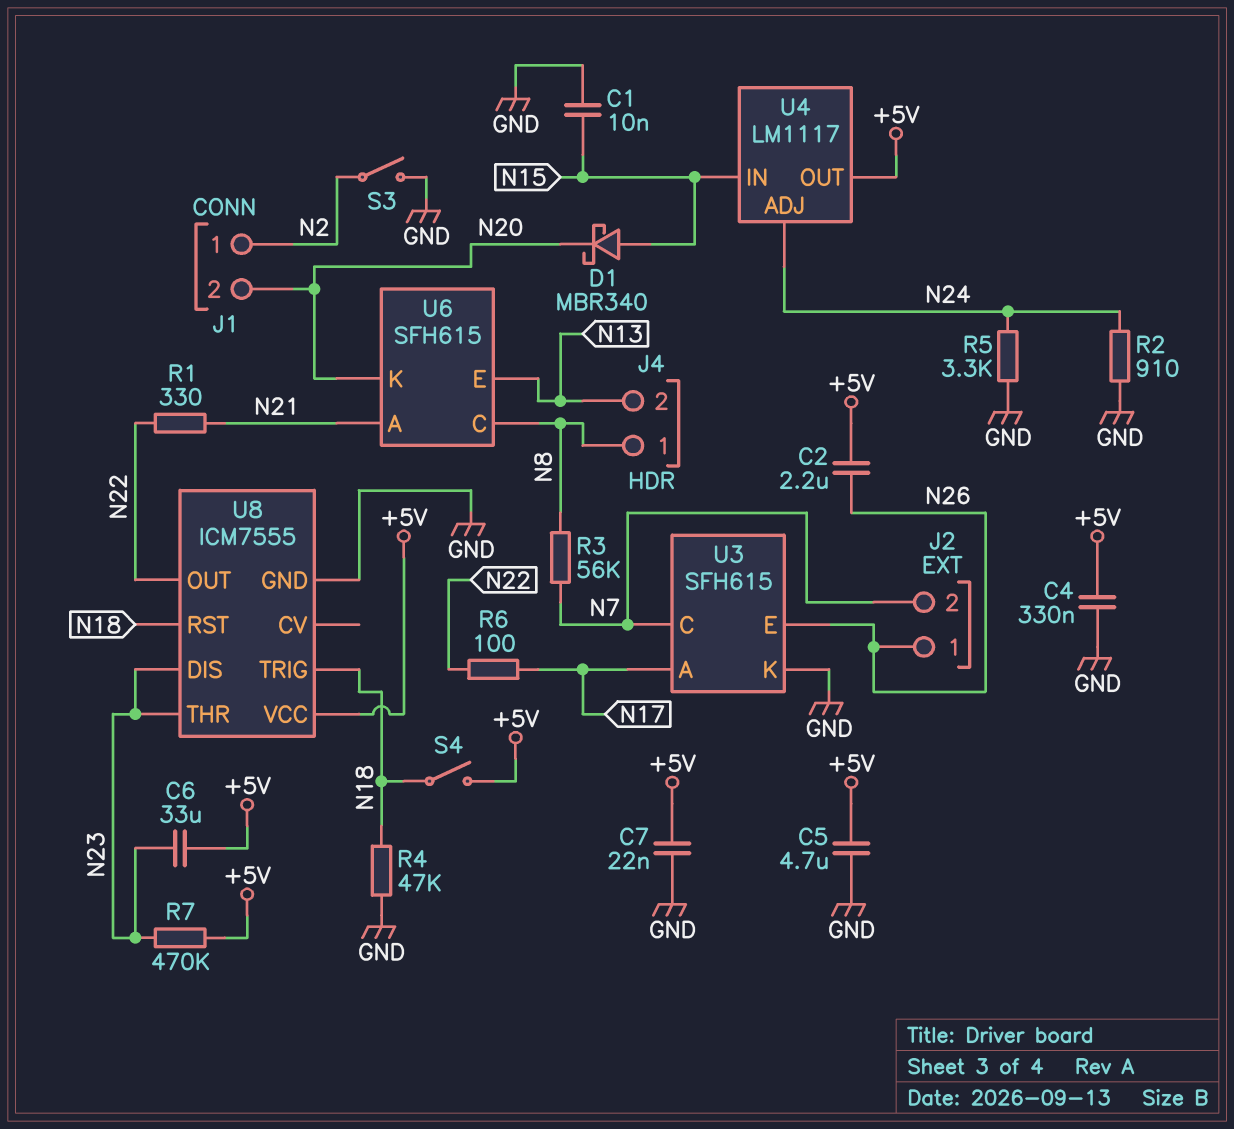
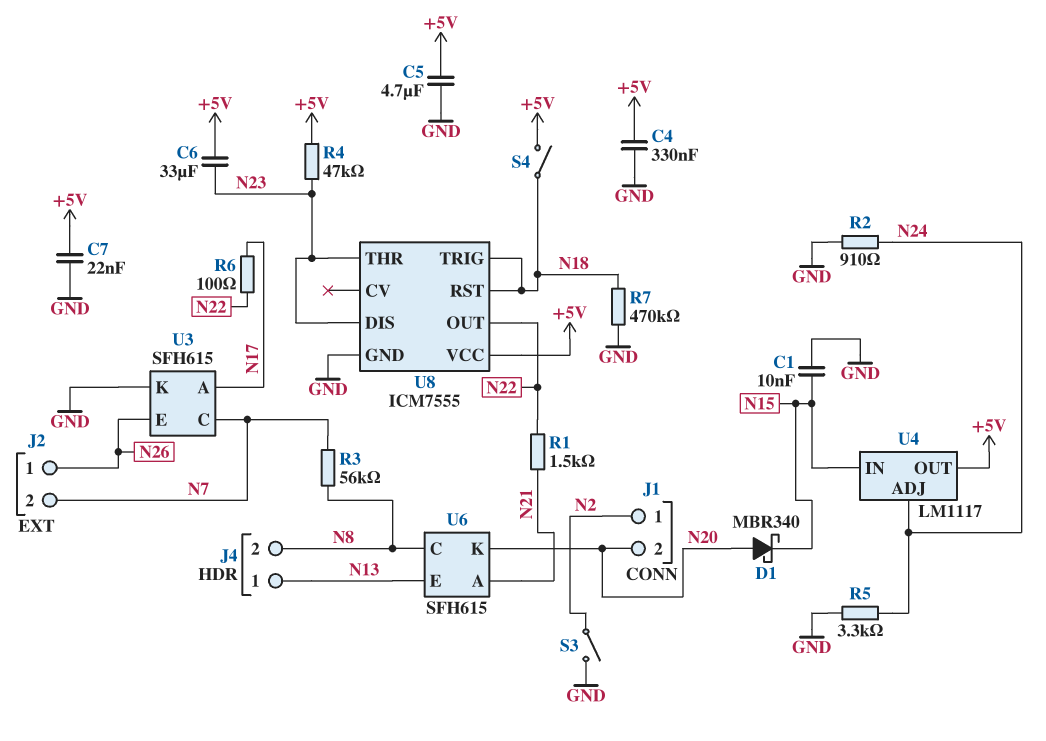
C2: 2.2uF (+5V, N26) -> none
D1: schottky MBR340 (A N15, K N20) -> schottky MBR340 (A N20, K N15)
J4 pin 1: N8 -> N13
J4 pin 2: N13 -> N8
R1: 330 (N21, N22) -> 1.5k (N21, N22)
R4: 47k (GND, N18) -> 47k (+5V, N23)
R7: 470k (+5V, N23) -> 470k (GND, N18)

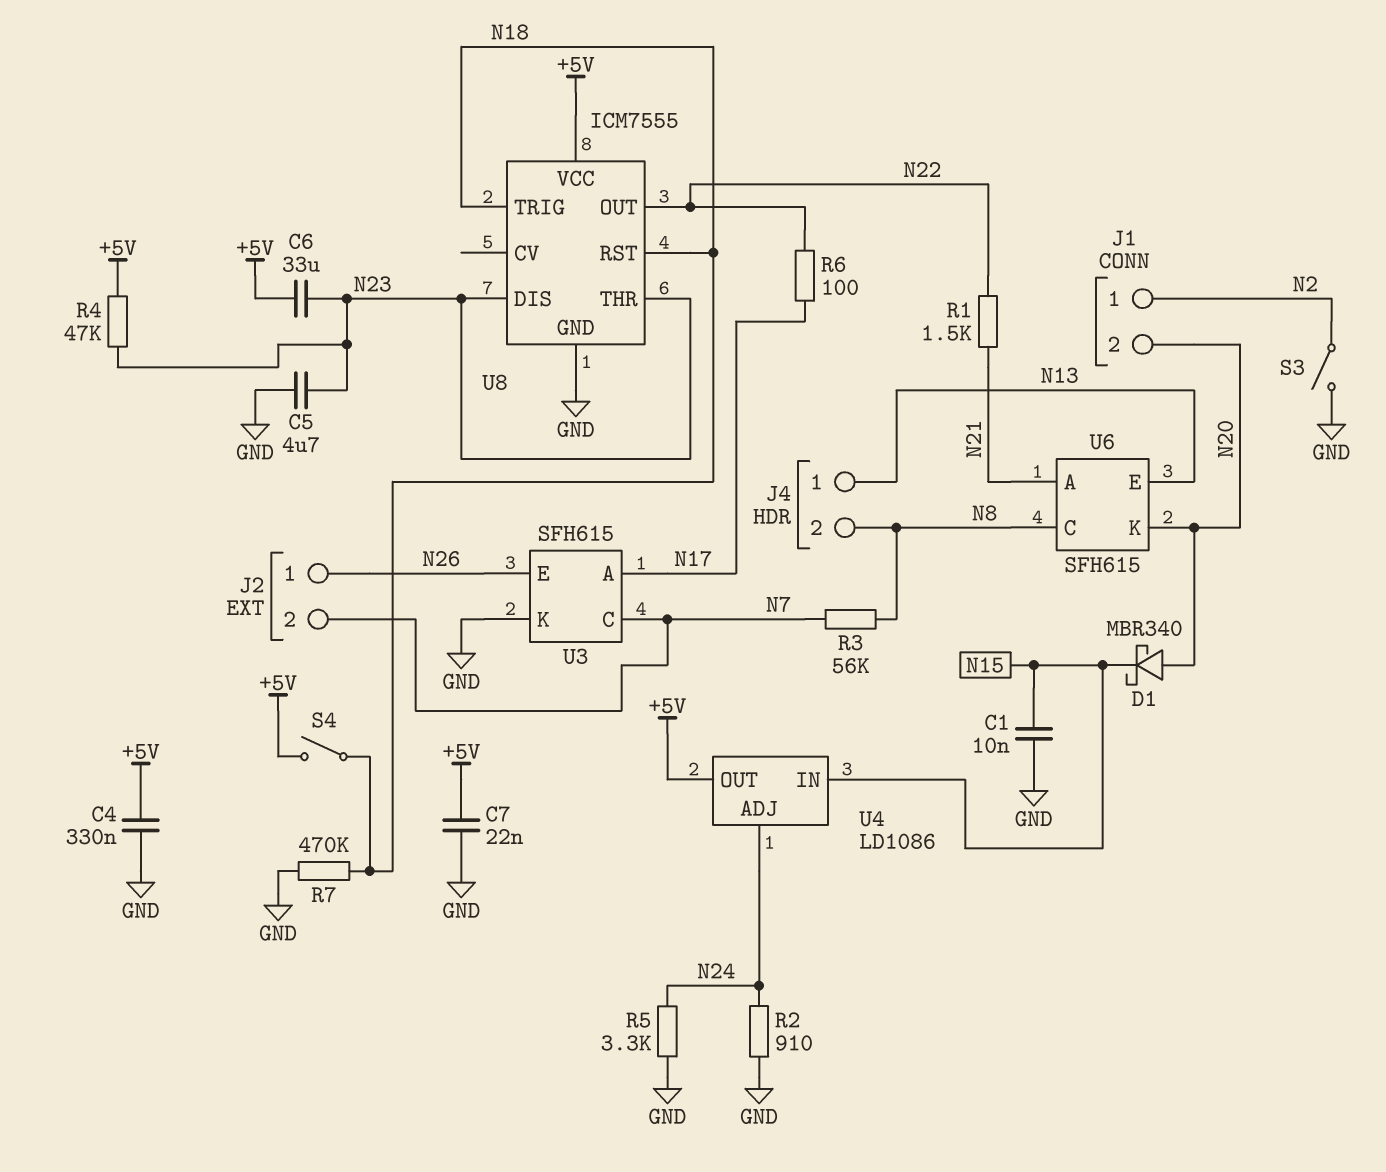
C5: 4.7uF (+5V, GND) -> 4.7uF (GND, N23)
U4: LM1117 -> LD1086

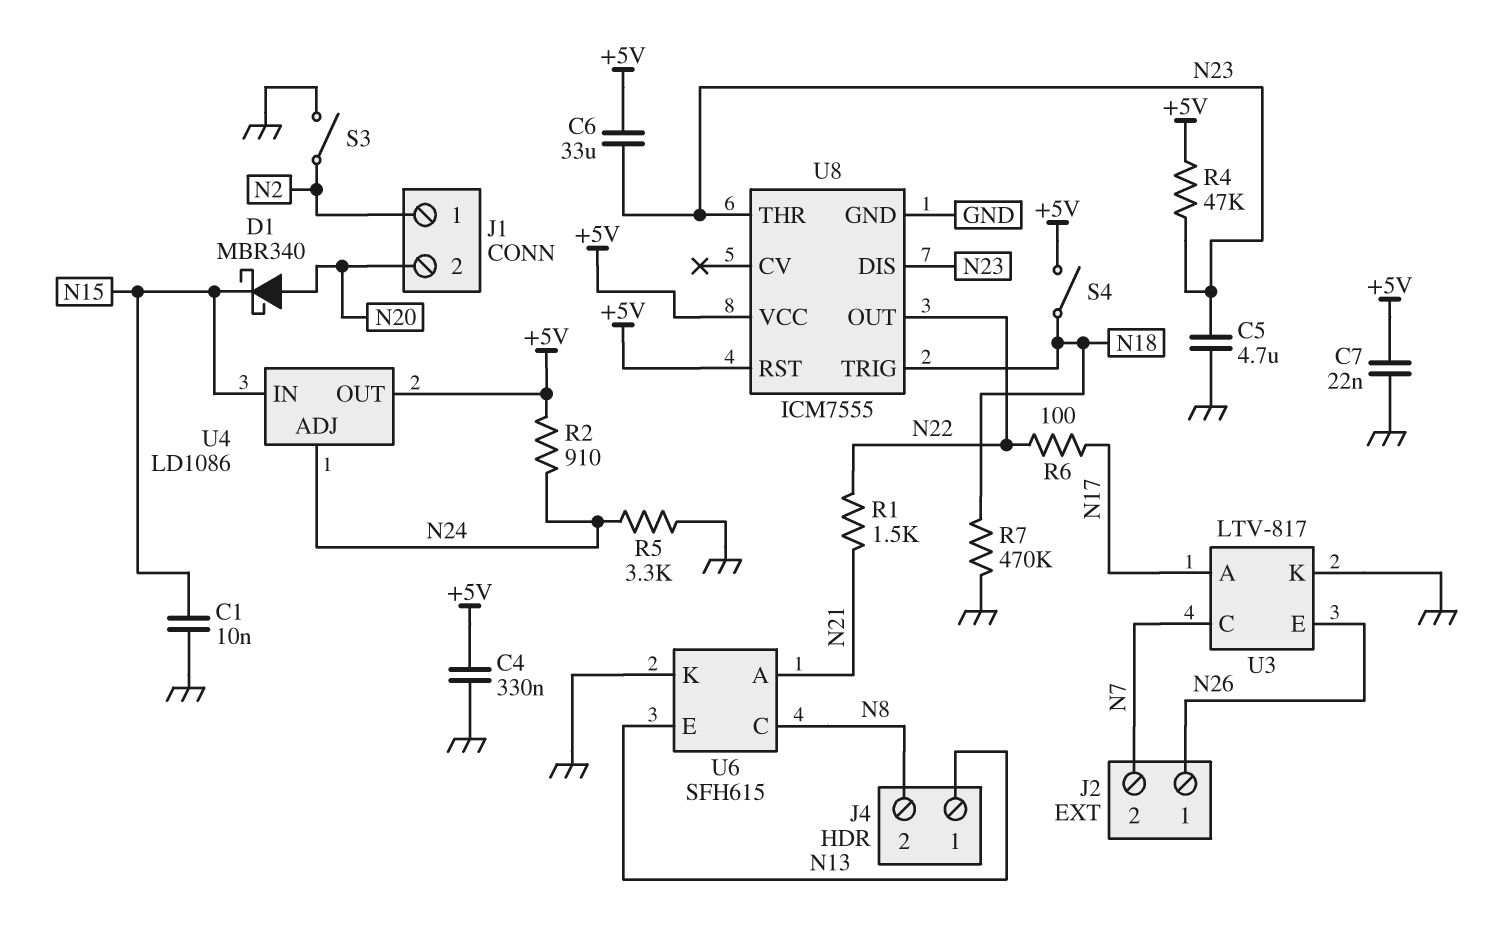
R2: 910 (GND, N24) -> 910 (+5V, N24)
R3: 56k (N7, N8) -> none
U3: SFH615 -> LTV-817
U6 pin K: N20 -> GND
U8 pin RST: N18 -> +5V

